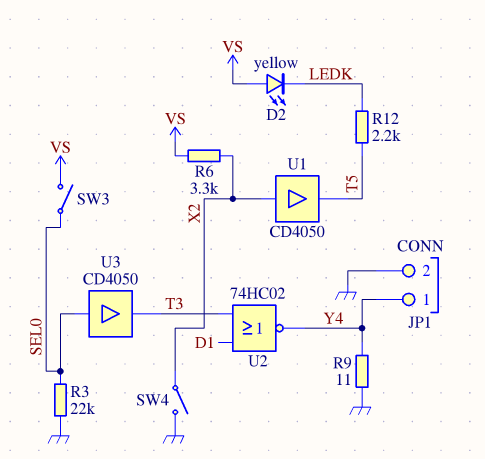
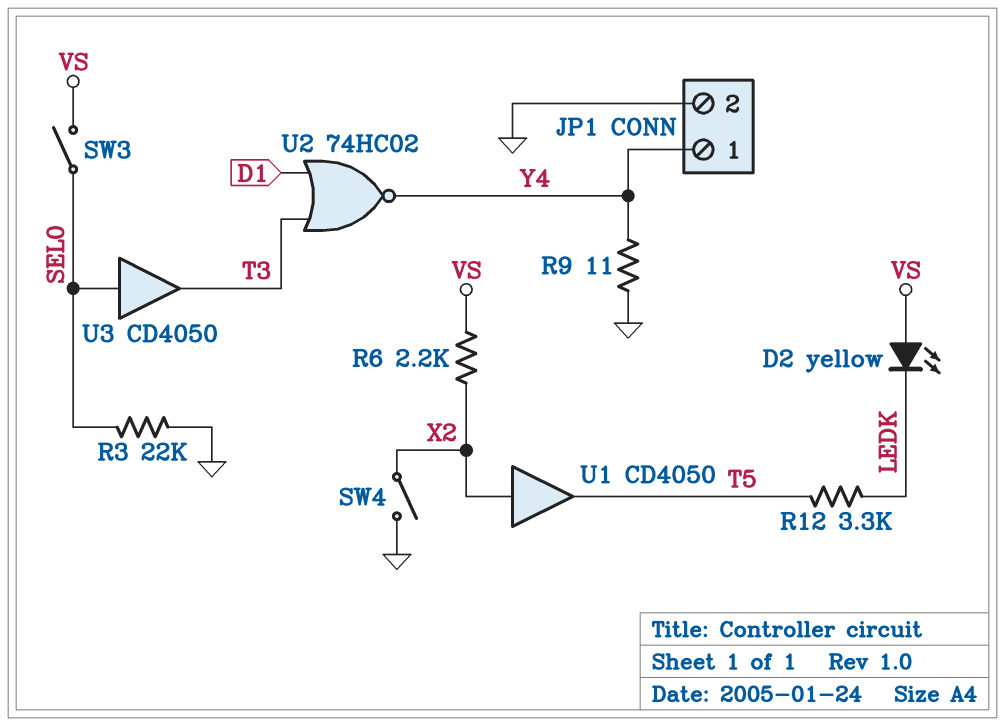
R6: 3.3k (VS, X2) -> 2.2k (VS, X2)
R12: 2.2k (LEDK, T5) -> 3.3k (LEDK, T5)

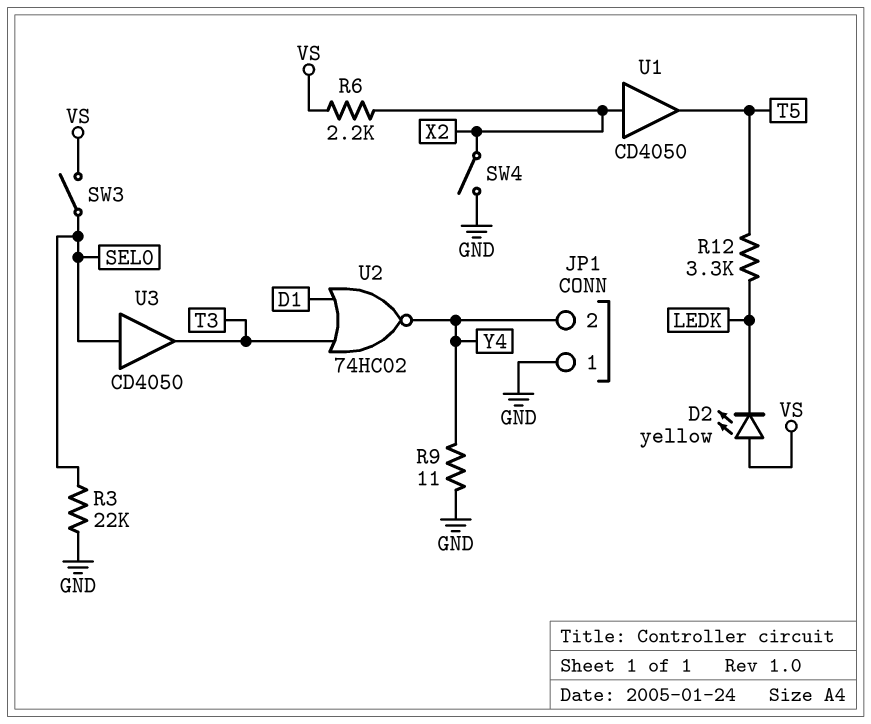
JP1 pin 1: Y4 -> GND
JP1 pin 2: GND -> Y4

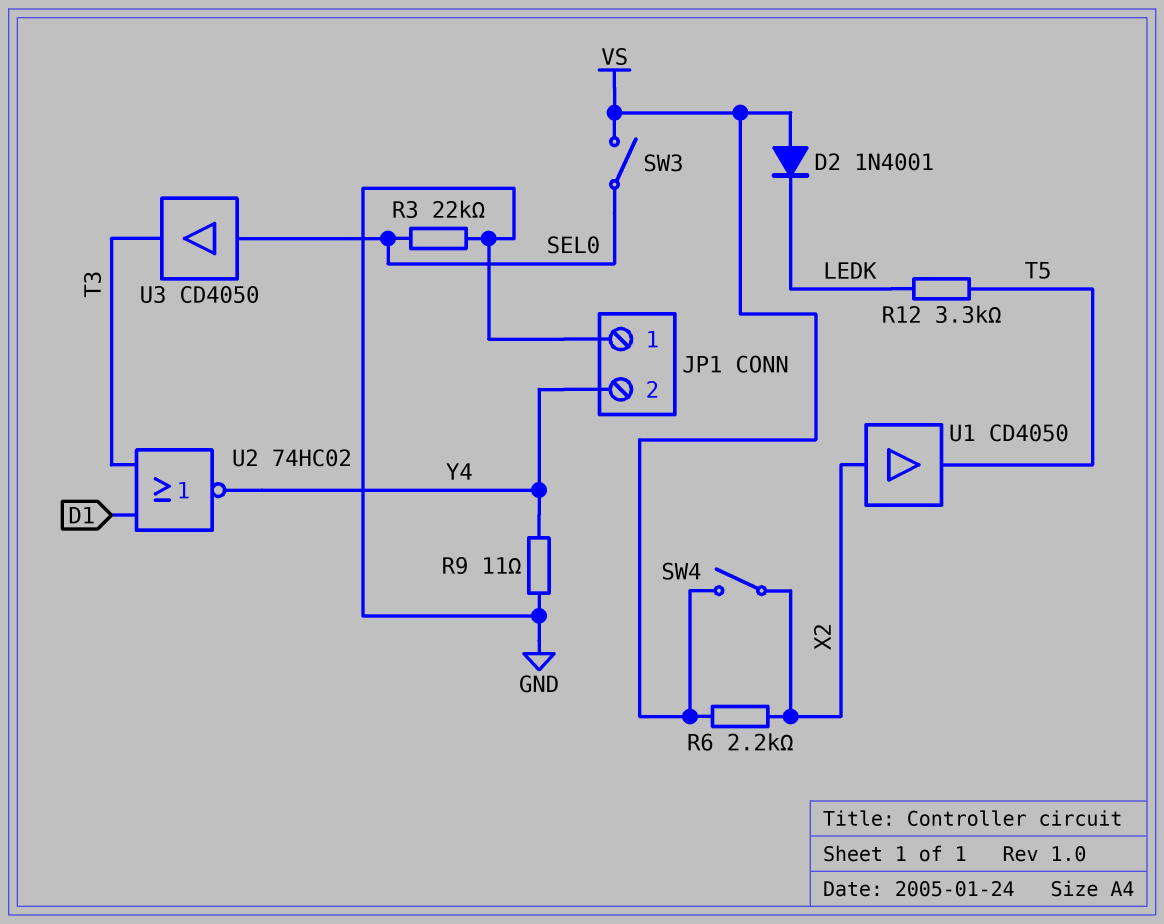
D2: LED yellow (A VS, K LEDK) -> diode 1N4001 (A VS, K LEDK)
SW4: switch (GND, X2) -> switch (VS, X2)

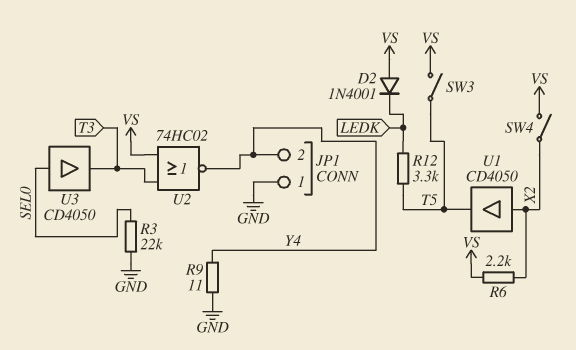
SW3: switch (SEL0, VS) -> switch (T5, VS)
U2: NOR 74HC02 (in D1, in T3, out Y4) -> NOR 74HC02 (in T3, in VS, out Y4)

